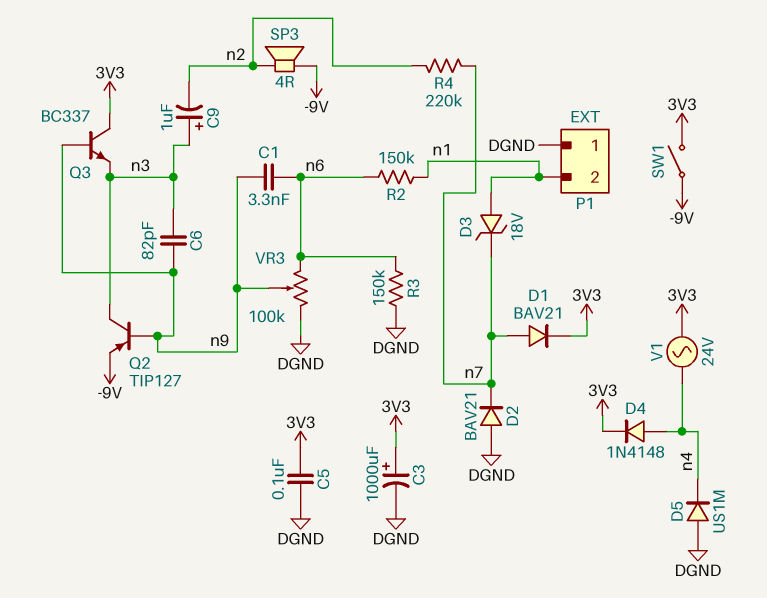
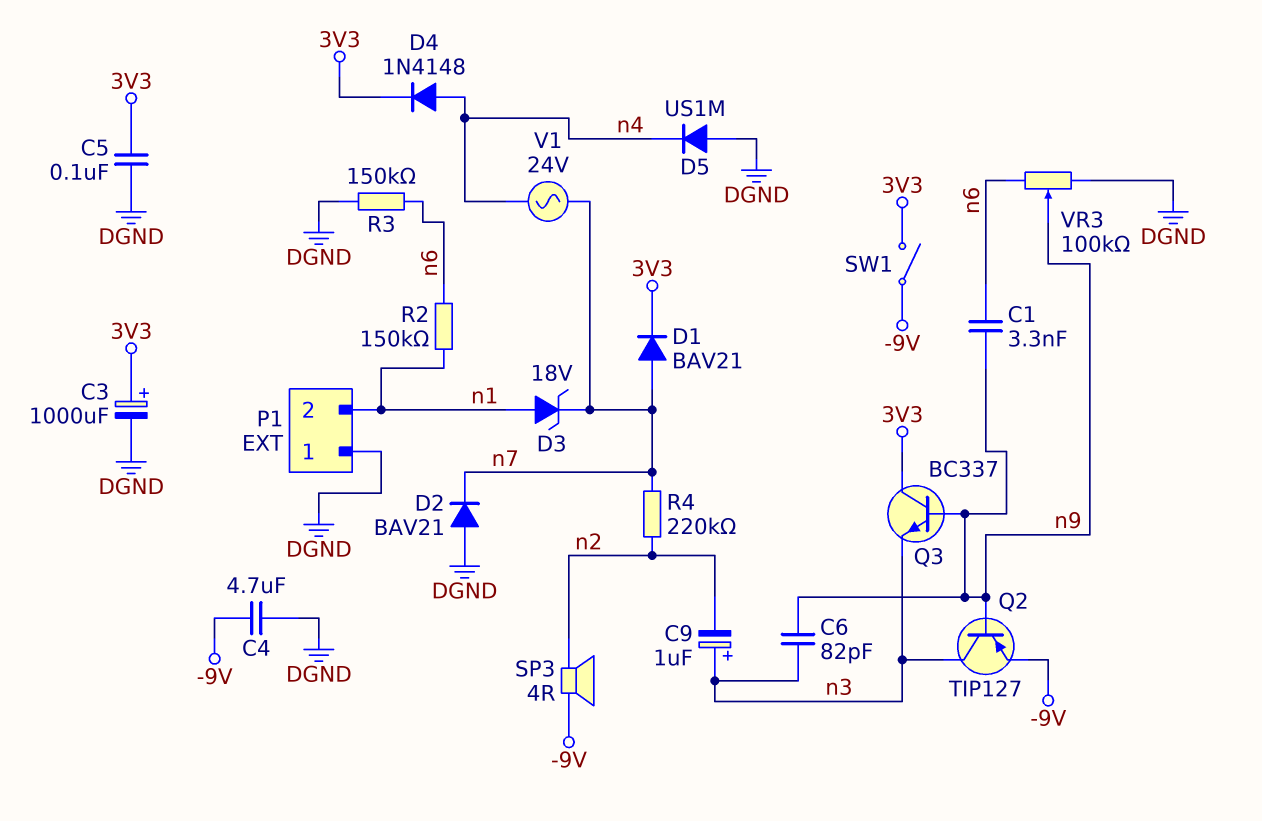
C4: none -> 4.7uF (-9V, DGND)
V1: AC 24V (3V3, n4) -> AC 24V (n4, n7)

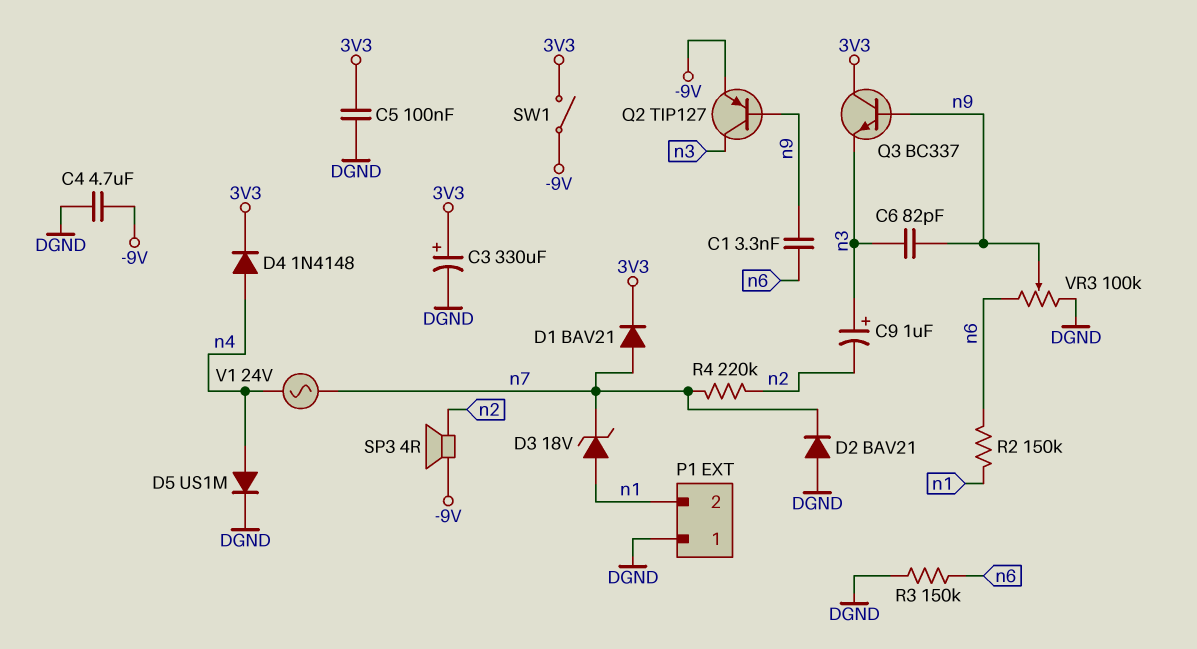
C3: 1000uF (plus 3V3, minus DGND) -> 330uF (plus 3V3, minus DGND)
D5: diode US1M (A DGND, K n4) -> diode US1M (A n4, K DGND)

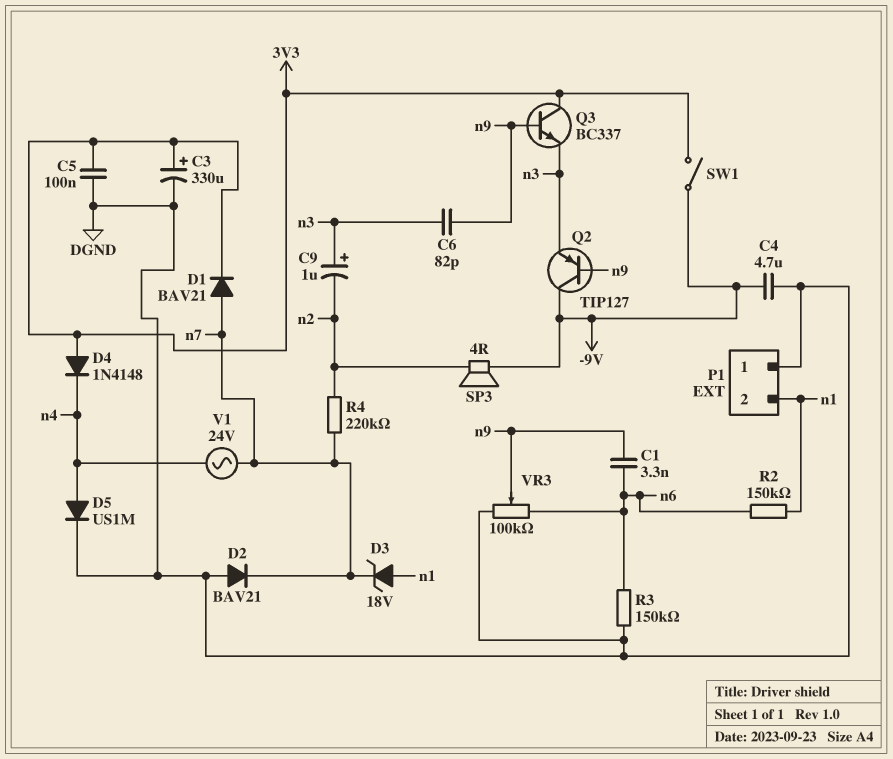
D4: diode 1N4148 (A n4, K 3V3) -> diode 1N4148 (A 3V3, K n4)
Q2: PNP TIP127 (B n9, C n3, E -9V) -> PNP TIP127 (B n9, C -9V, E n3)

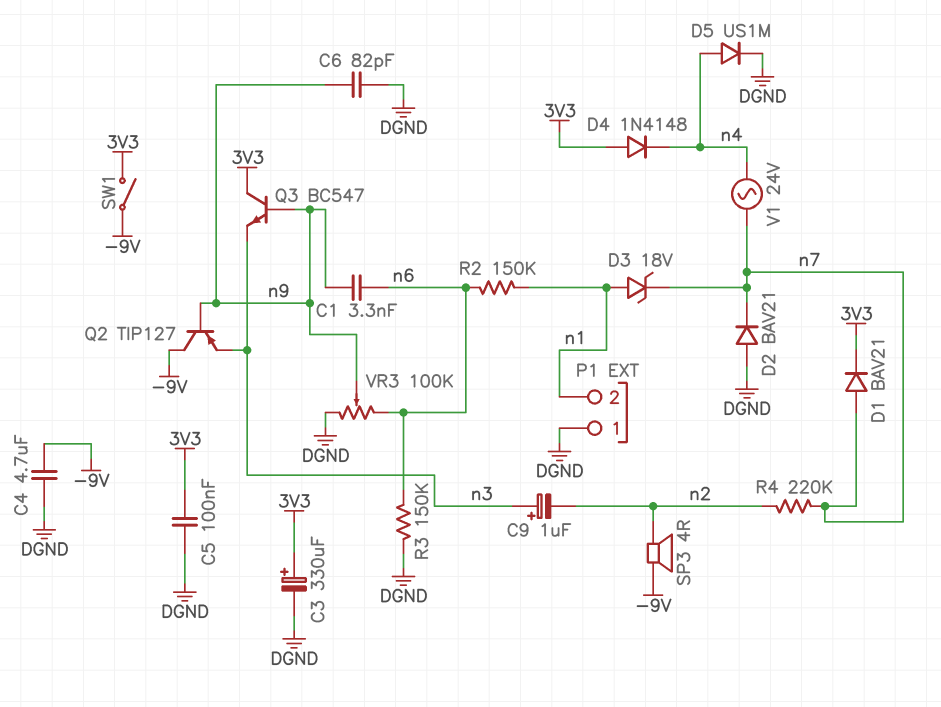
C6: 82pF (n3, n9) -> 82pF (DGND, n9)
Q3: NPN BC337 (B n9, C 3V3, E n3) -> NPN BC547 (B n9, C 3V3, E n3)

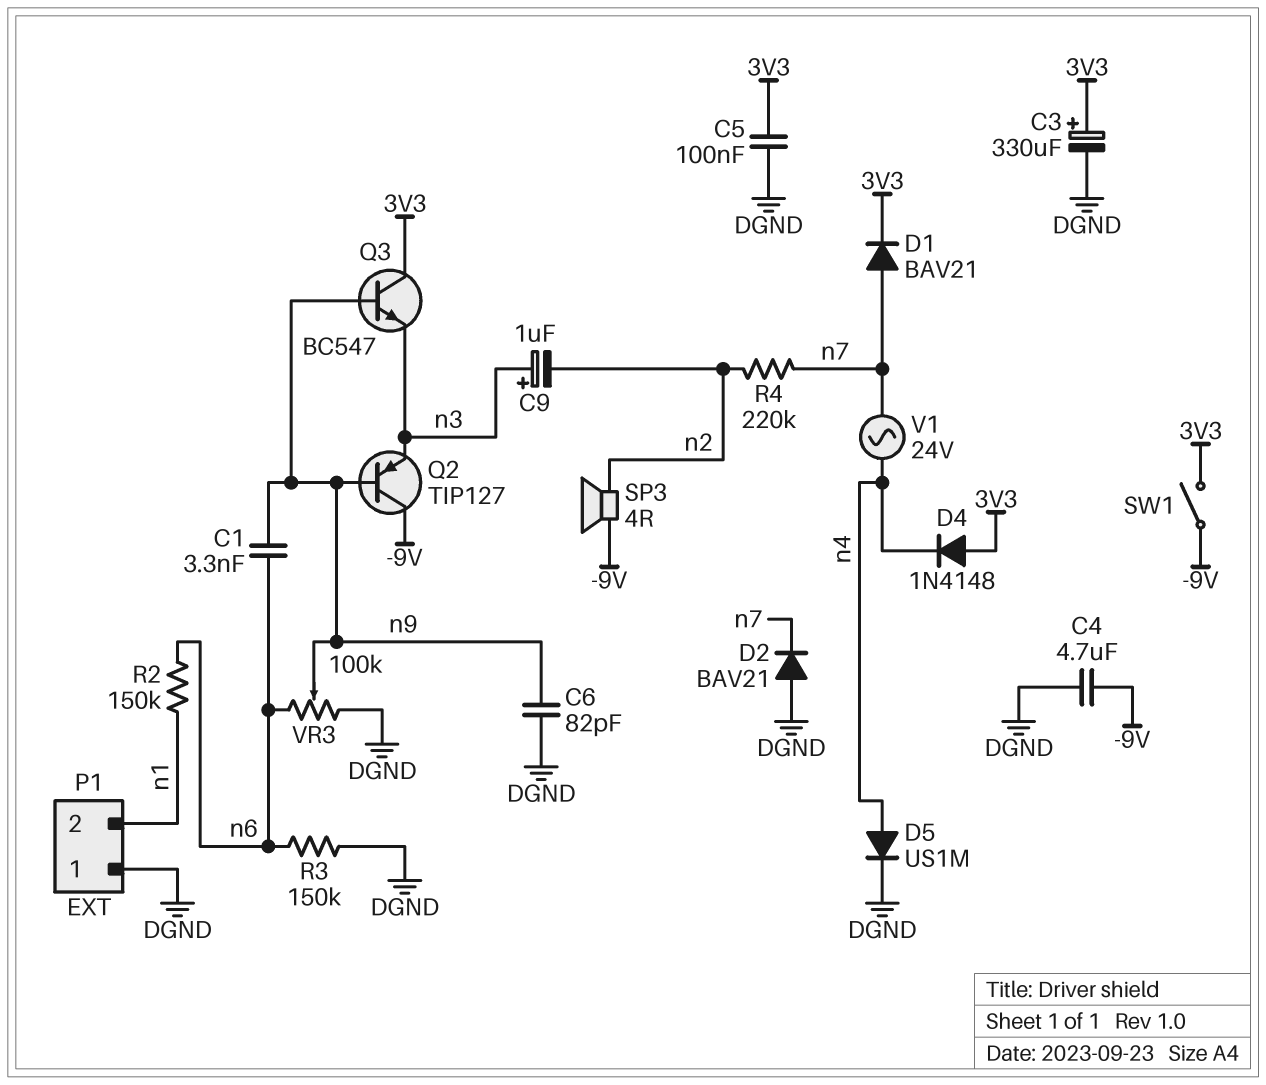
D3: zener 18V (A n1, K n7) -> none

